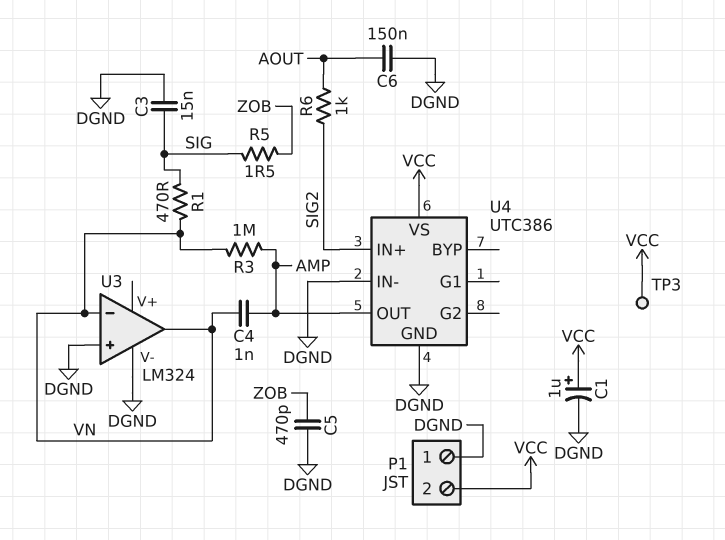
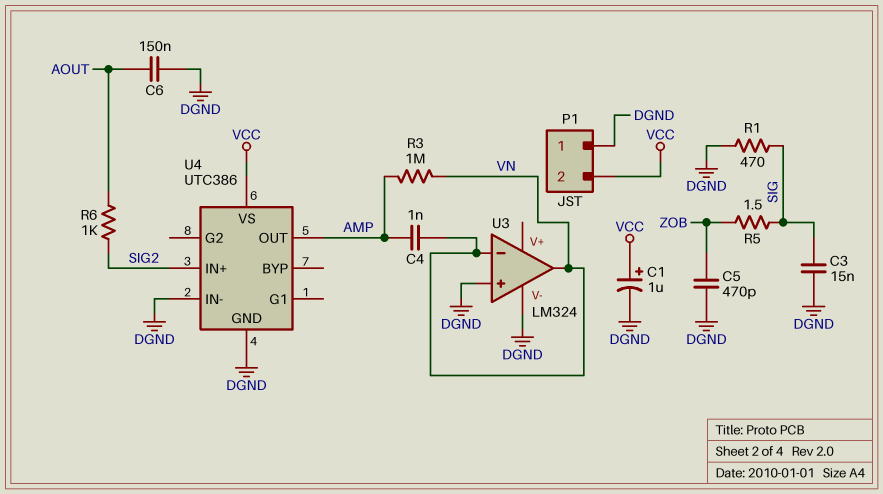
R1: 470 (SIG, VN) -> 470 (DGND, SIG)
TP3: test point (VCC) -> none

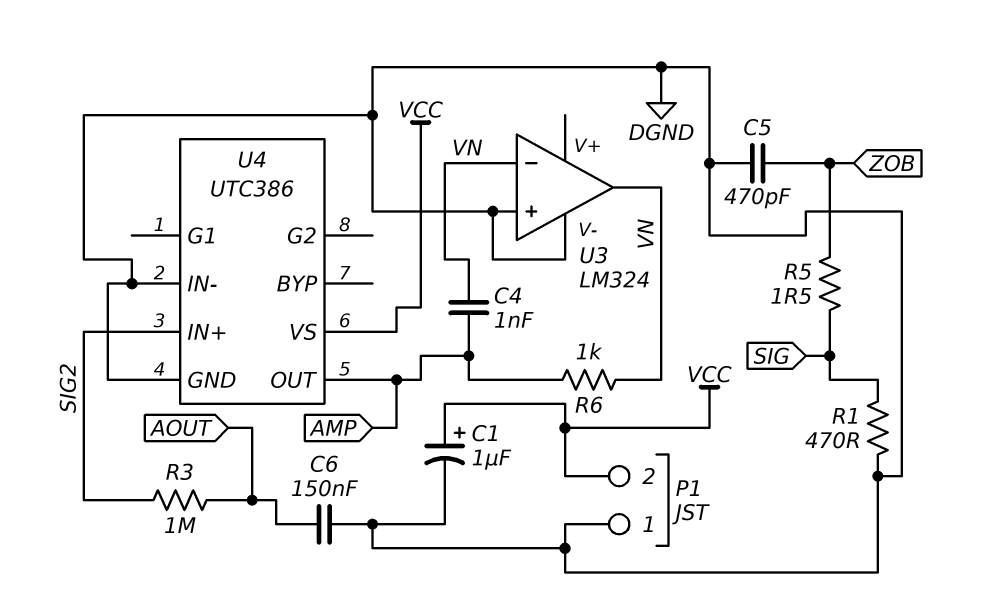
C3: 15nF (DGND, SIG) -> none
R3: 1M (AMP, VN) -> 1M (AOUT, SIG2)
R6: 1k (AOUT, SIG2) -> 1k (AMP, VN)

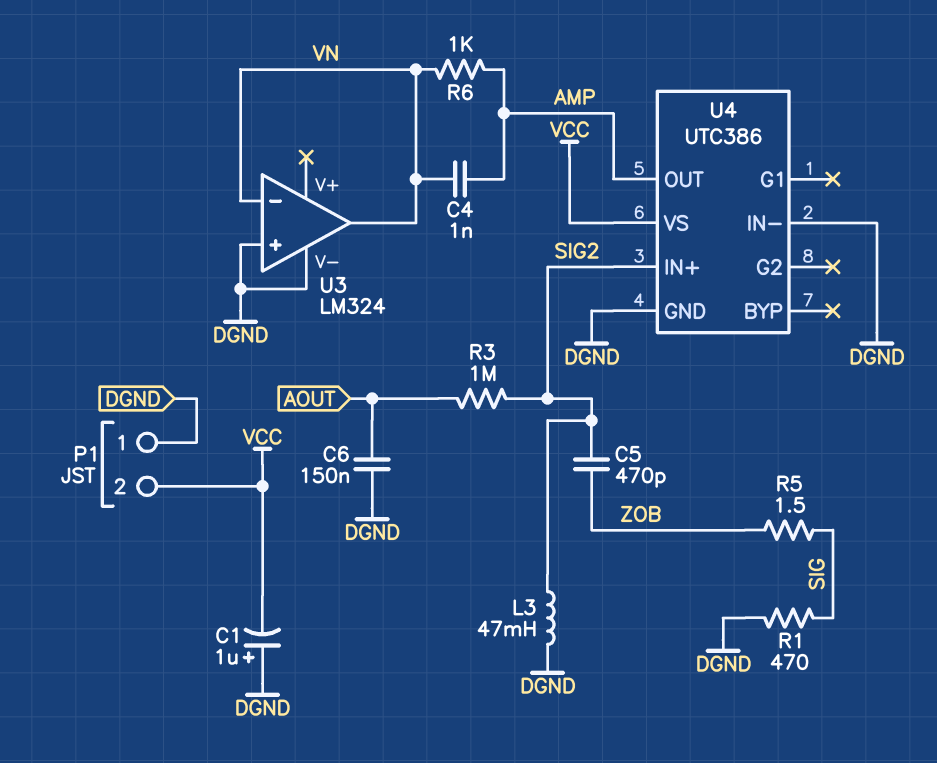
C1: 1uF (plus VCC, minus DGND) -> 1uF (plus DGND, minus VCC)
C5: 470pF (DGND, ZOB) -> 470pF (SIG2, ZOB)
L3: none -> 47mH (DGND, SIG2)

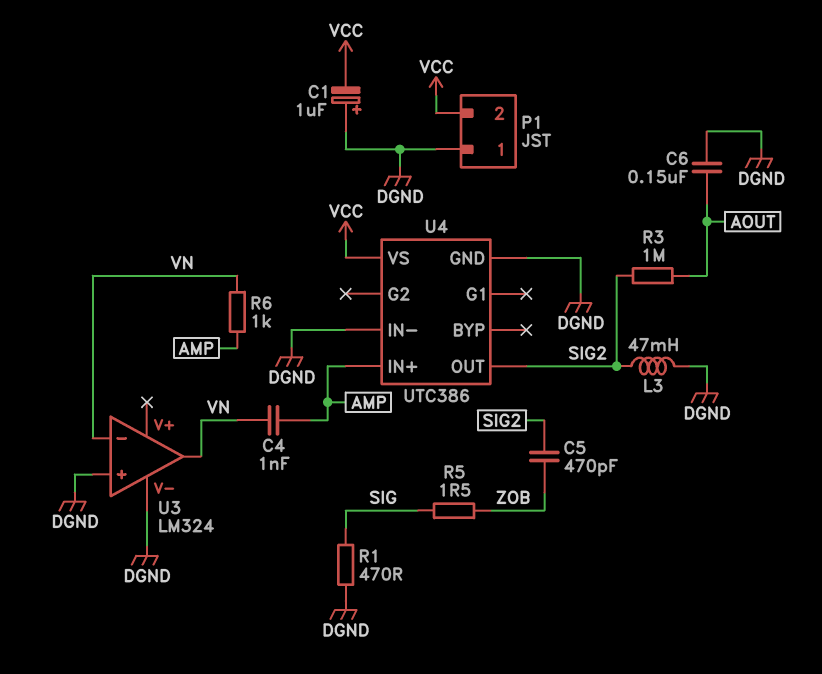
U4 pin IN+: SIG2 -> AMP
U4 pin OUT: AMP -> SIG2

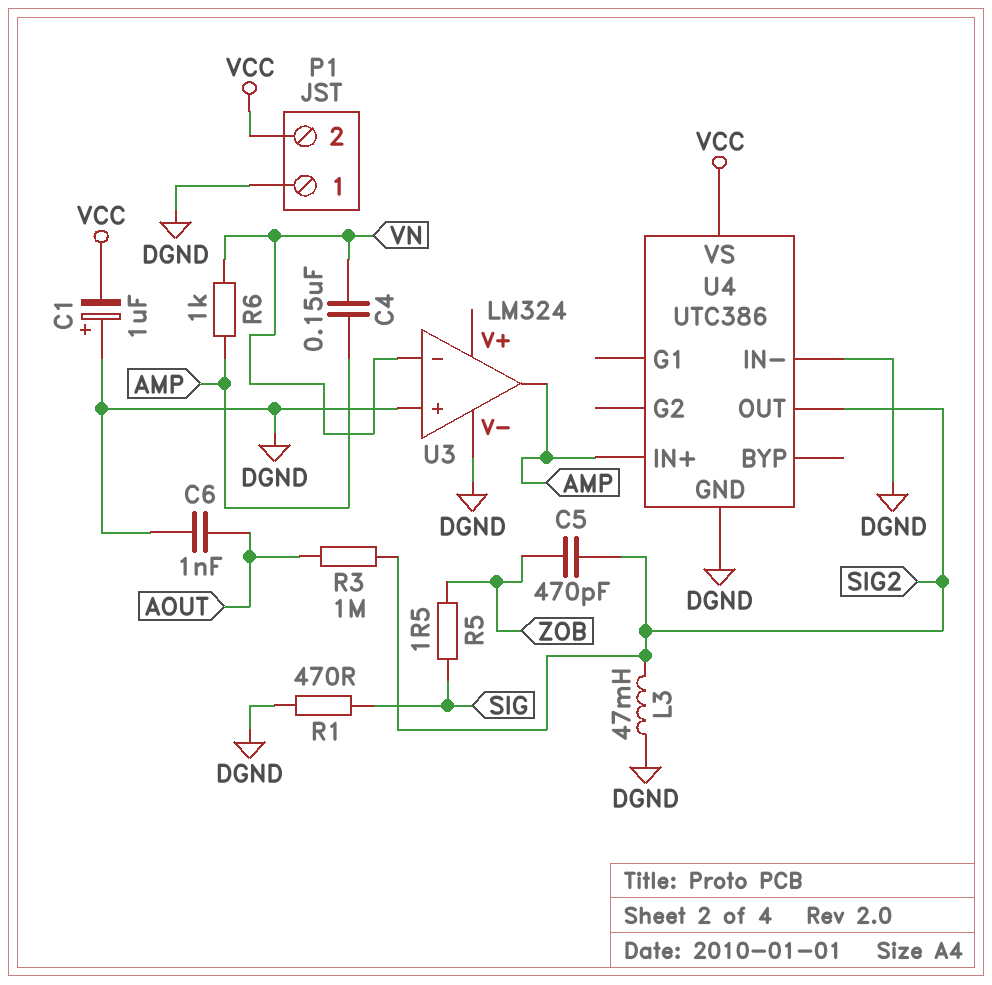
C4: 1nF (AMP, VN) -> 150nF (AMP, VN)
C6: 150nF (AOUT, DGND) -> 1nF (AOUT, DGND)
U3 pin out: VN -> AMP

